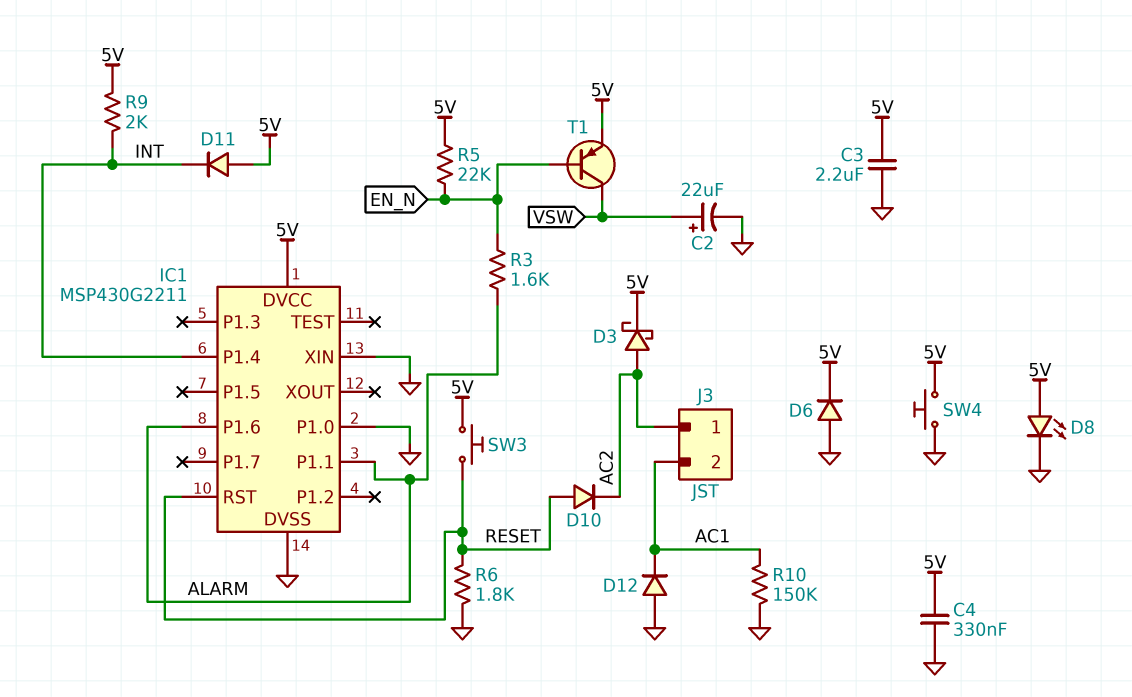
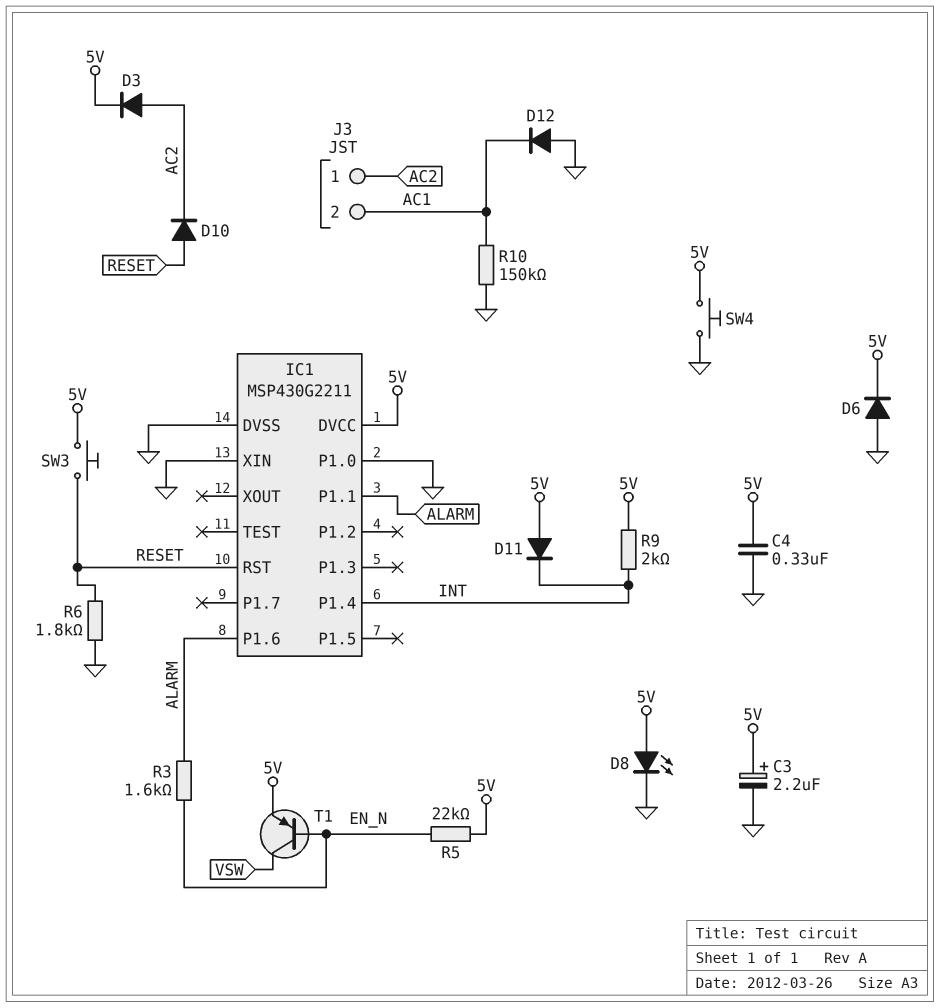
C2: 22uF (plus VSW, minus GND) -> none
C3: 2.2uF (5V, GND) -> 2.2uF (plus 5V, minus GND)
D3: schottky (A AC2, K 5V) -> diode (A AC2, K 5V)

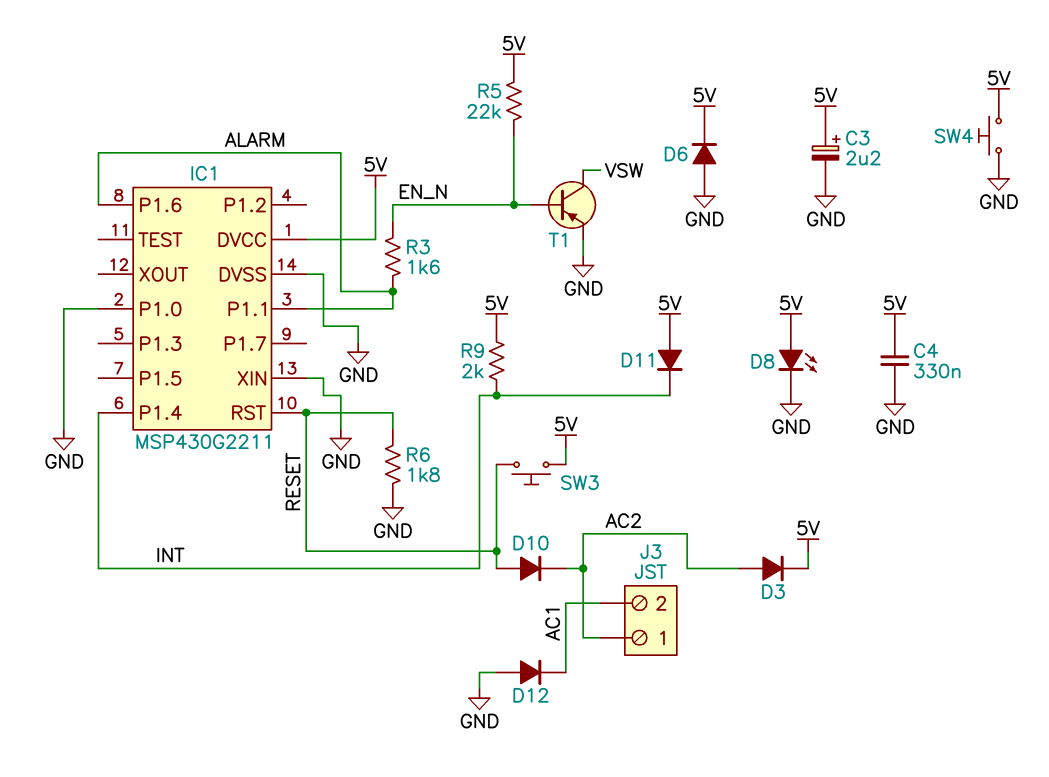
R10: 150k (AC1, GND) -> none
T1: PNP (B EN_N, C VSW, E 5V) -> PNP (B EN_N, C VSW, E GND)

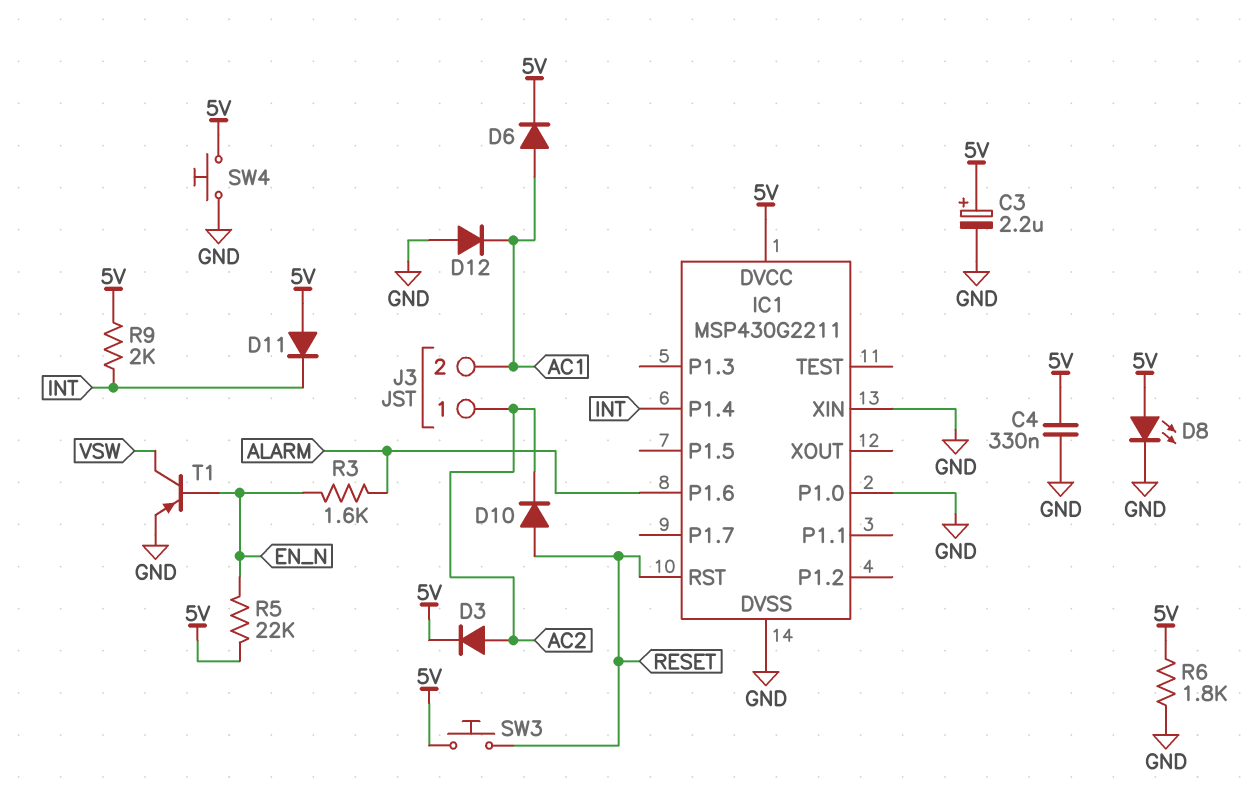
D6: diode (A GND, K 5V) -> diode (A AC1, K 5V)
IC1 pin P1.1: ALARM -> none
R6: 1.8k (GND, RESET) -> 1.8k (5V, GND)

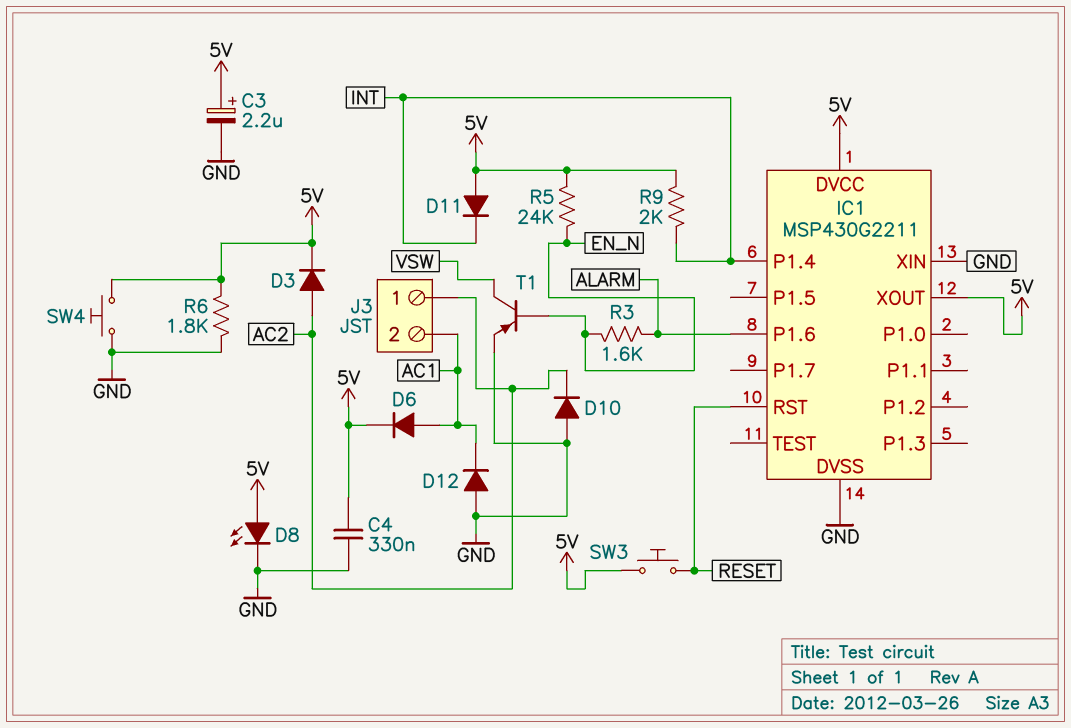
D10: diode (A RESET, K AC2) -> diode (A GND, K AC2)
IC1 pin P1.0: GND -> none
IC1 pin XOUT: none -> 5V
R5: 22k (5V, EN_N) -> 24k (5V, EN_N)

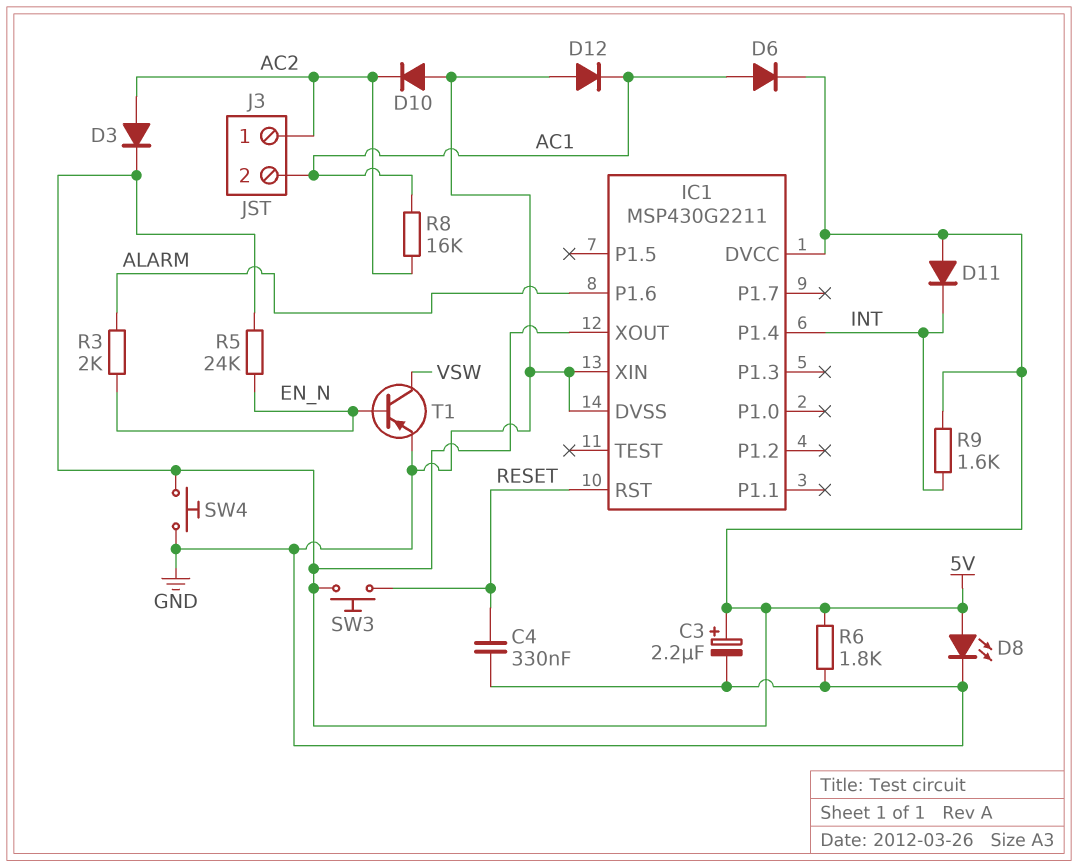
C4: 330nF (5V, GND) -> 330nF (GND, RESET)
R3: 1.6k (ALARM, EN_N) -> 2k (ALARM, EN_N)
R8: none -> 16k (AC1, AC2)
R9: 2k (5V, INT) -> 1.6k (5V, INT)

